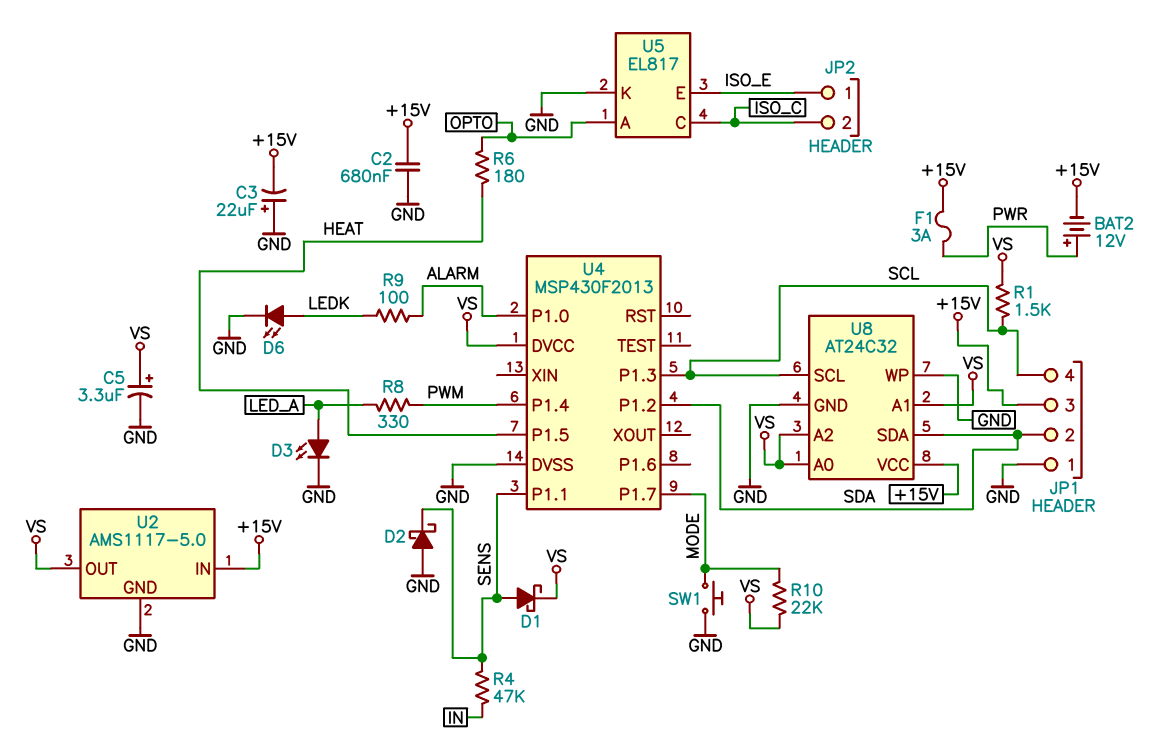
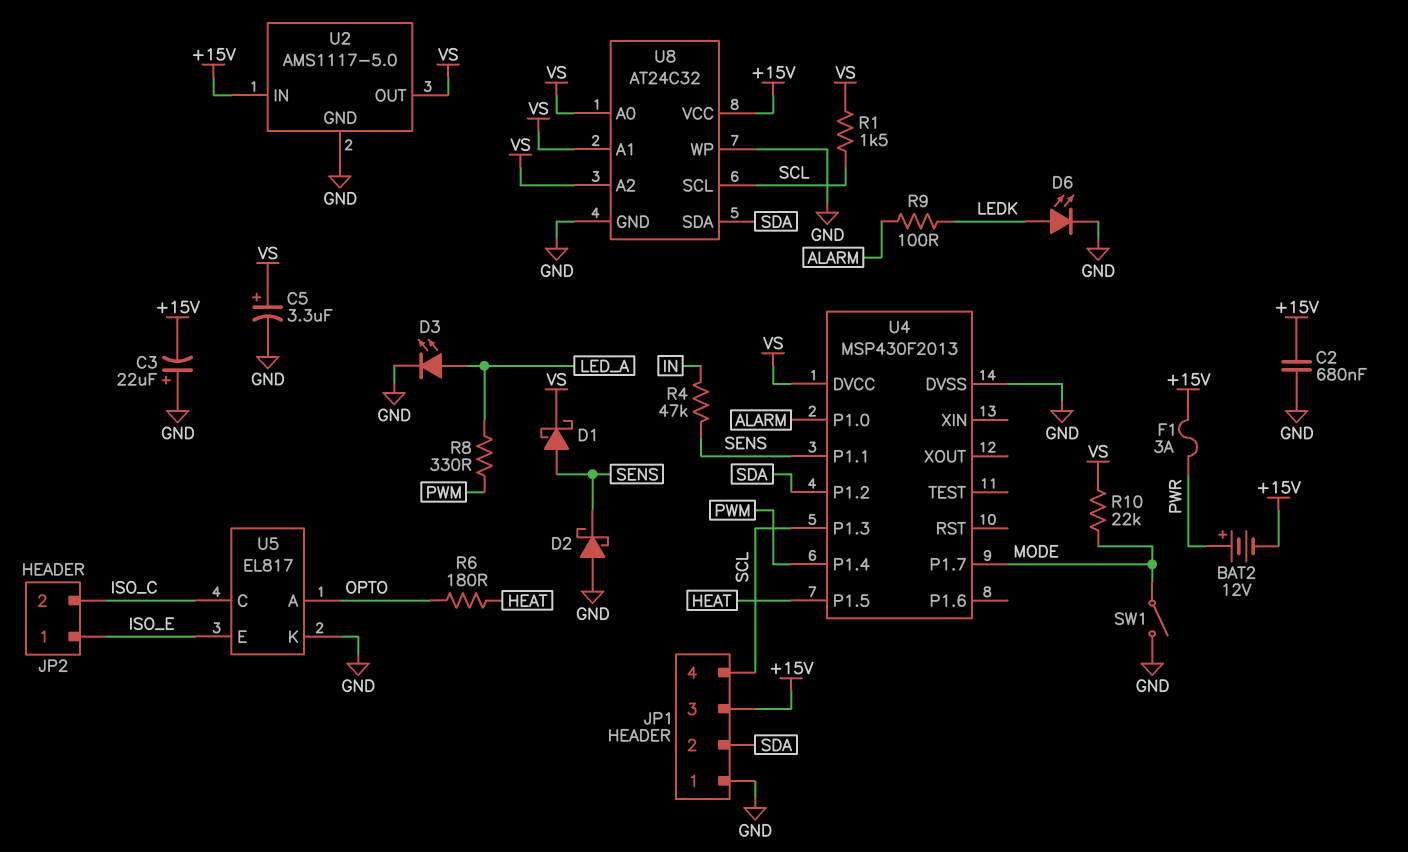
SW1: button (GND, MODE) -> switch (GND, MODE)

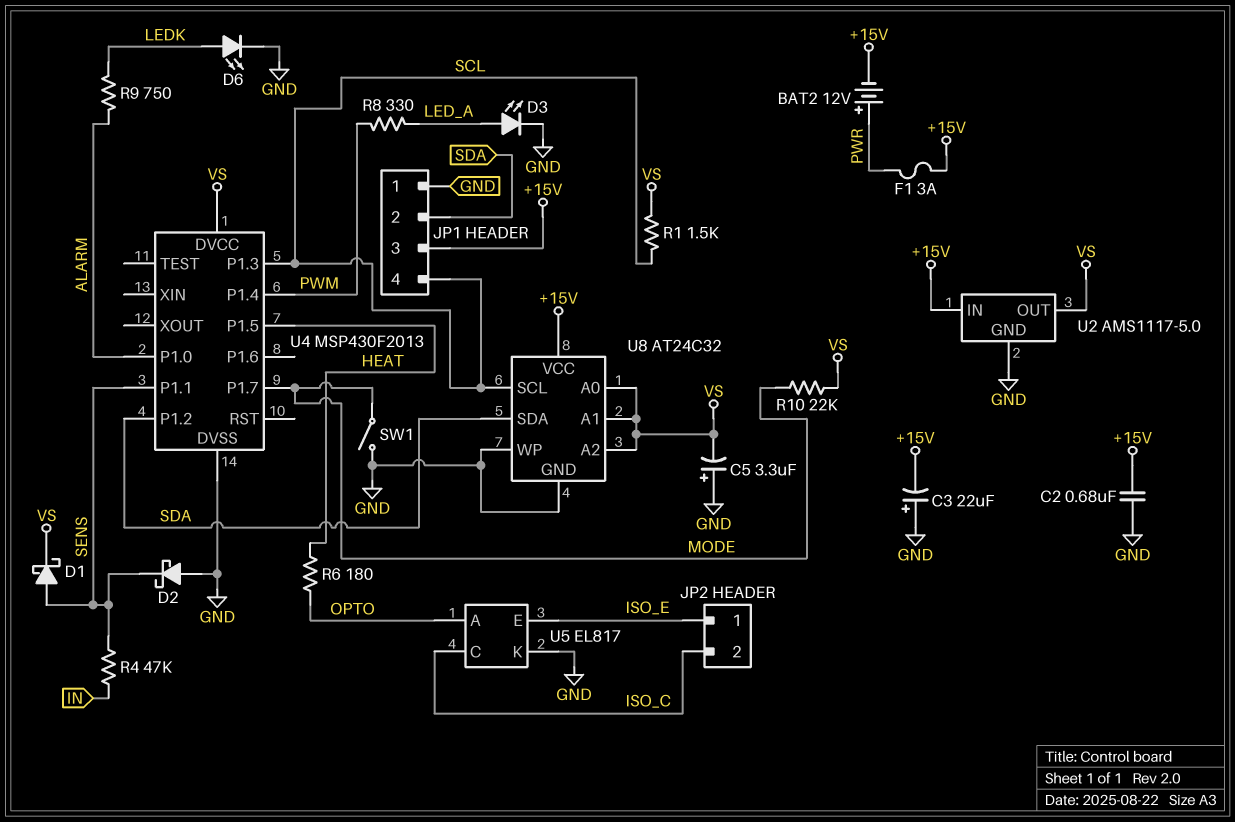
C5: 3.3uF (plus VS, minus GND) -> 3.3uF (plus GND, minus VS)
R9: 100 (ALARM, LEDK) -> 750 (ALARM, LEDK)

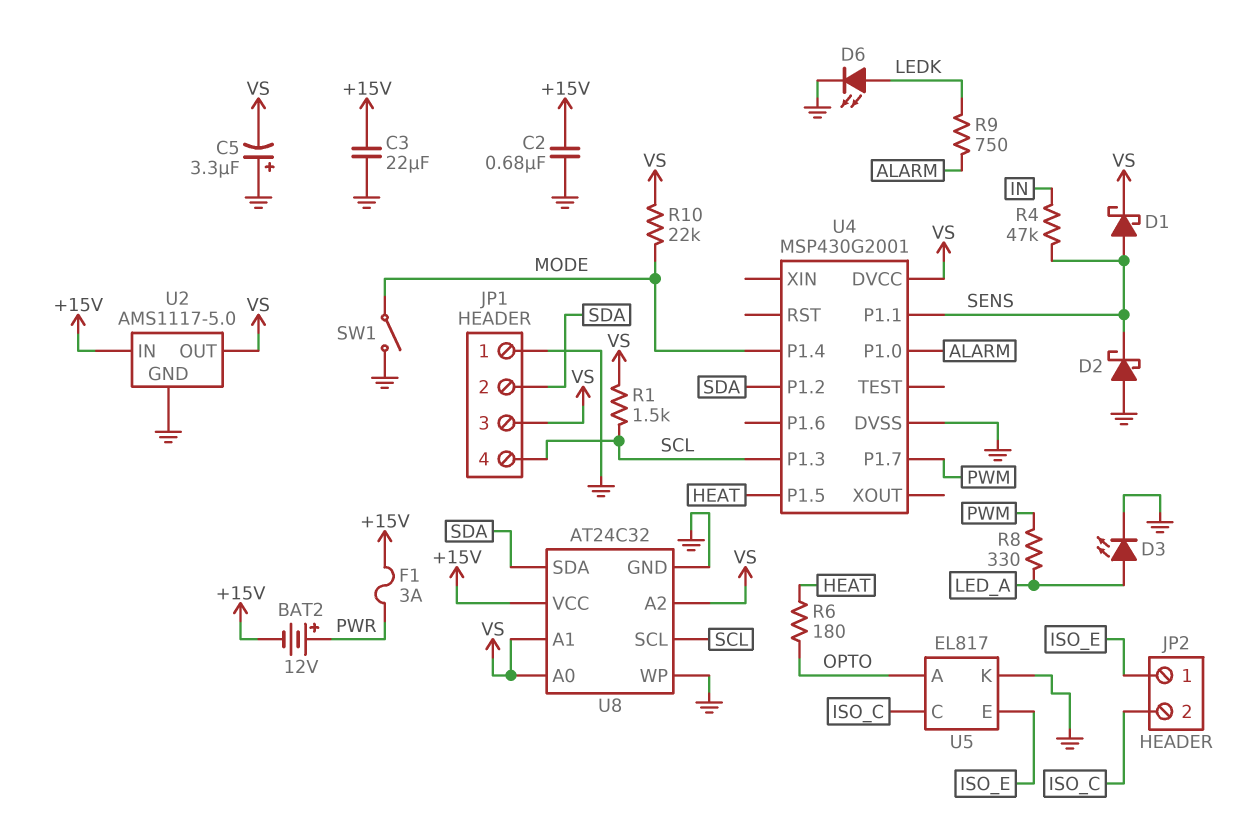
C3: 22uF (plus GND, minus +15V) -> 22uF (+15V, GND)
JP1 pin 3: +15V -> VS
U4: MSP430F2013 -> MSP430G2001
U4 pin P1.4: PWM -> MODE
U4 pin P1.7: MODE -> PWM

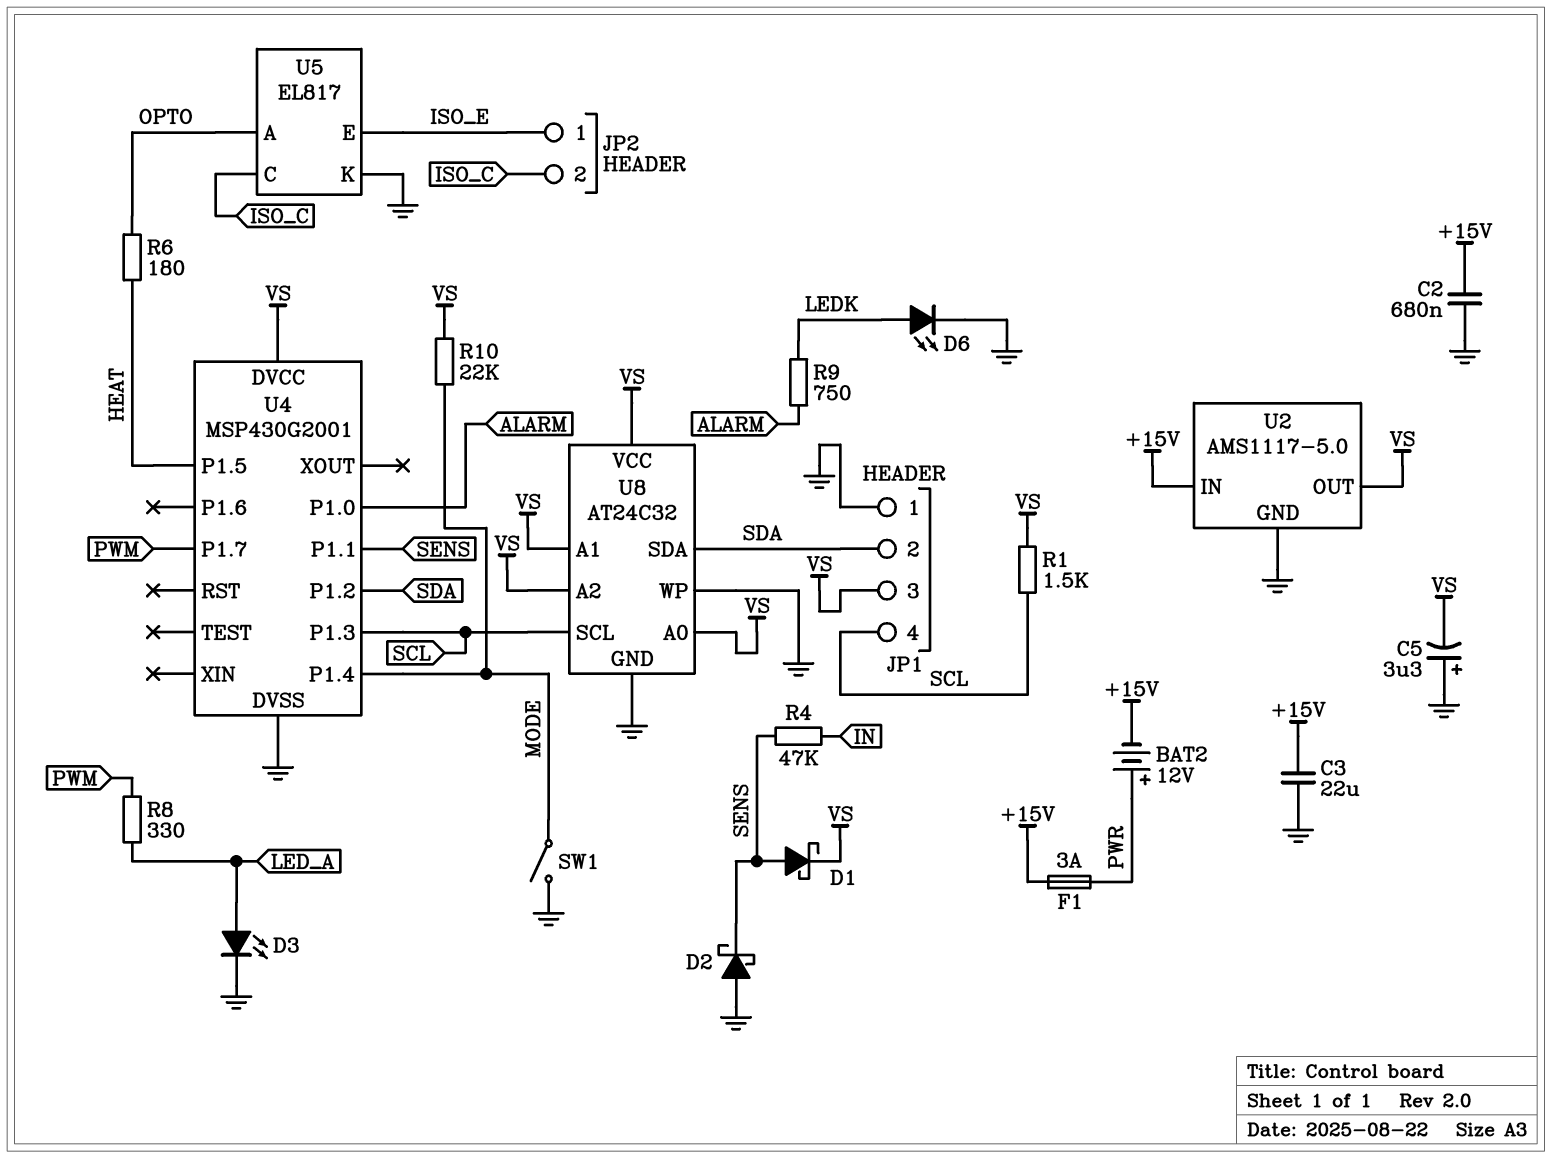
U8 pin VCC: +15V -> VS

